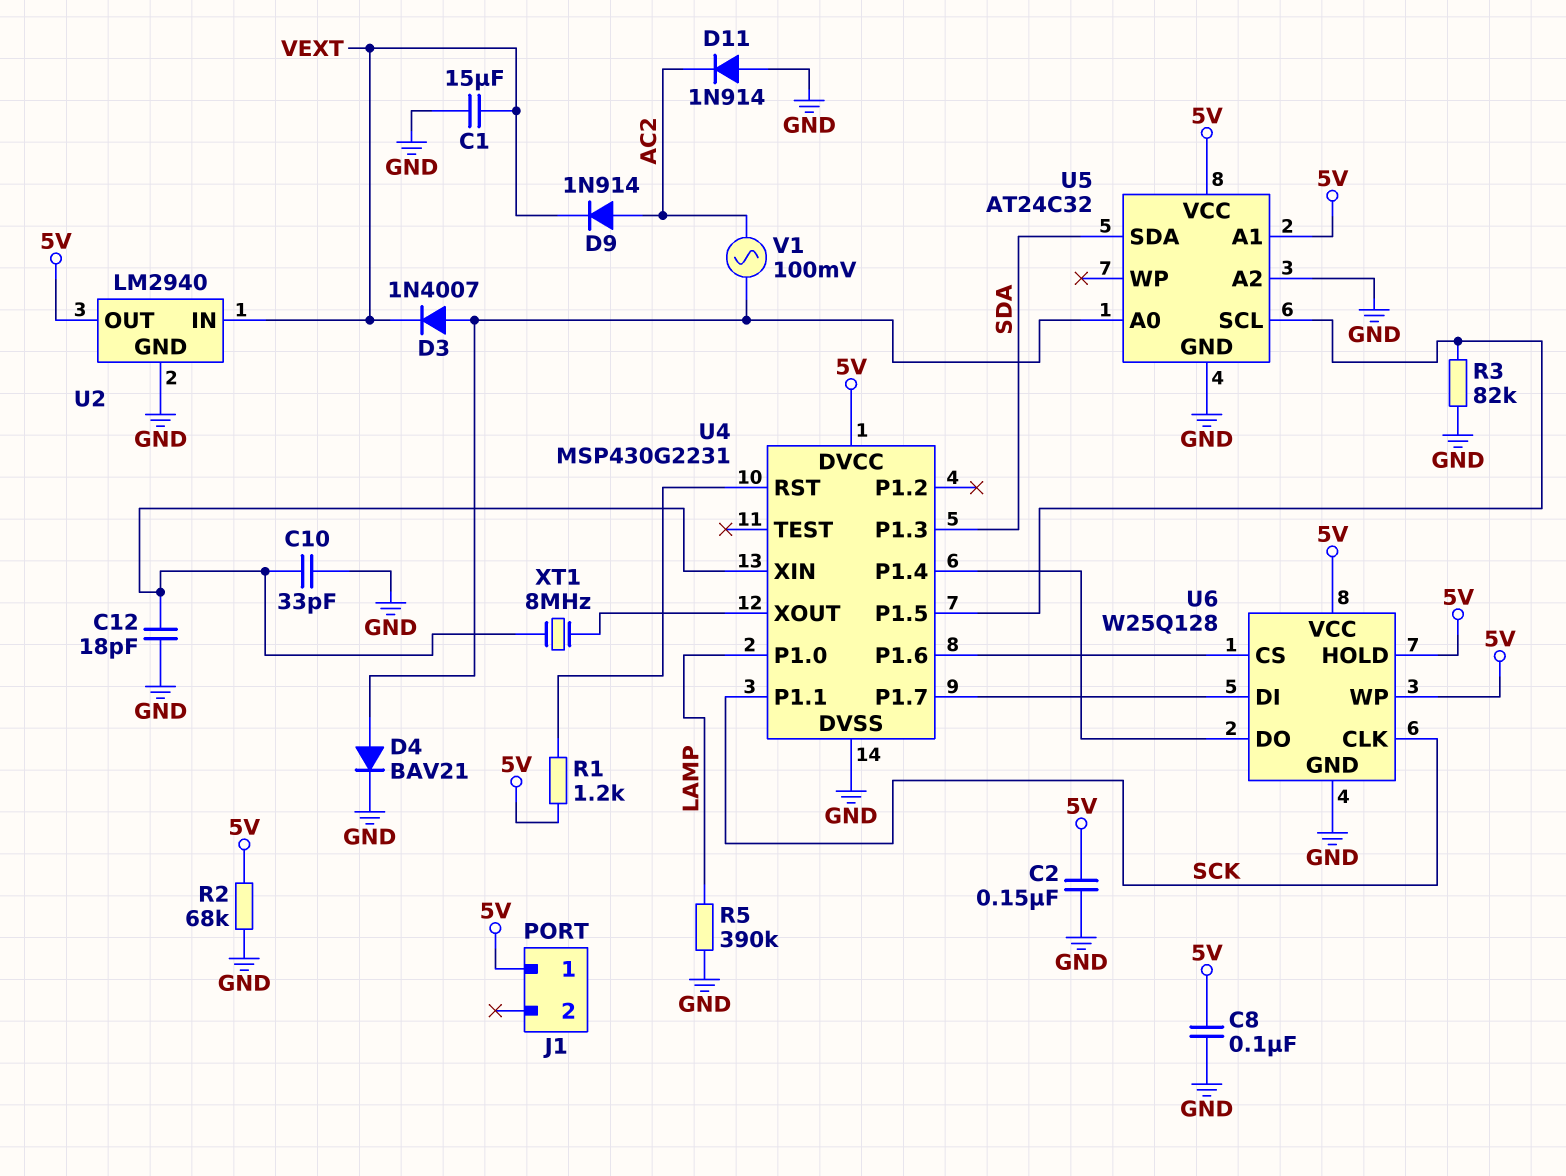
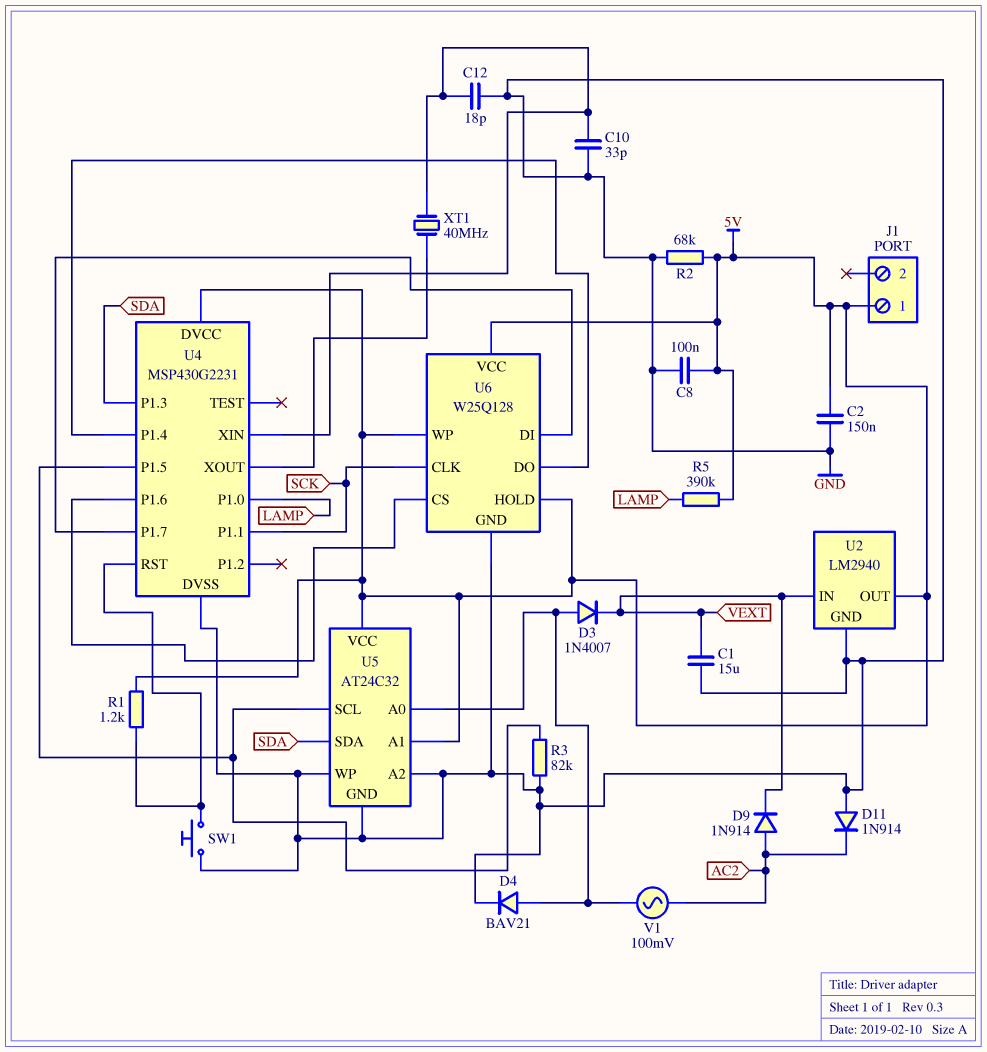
R5: 390k (GND, LAMP) -> 390k (5V, LAMP)
SW1: none -> button (GND, U4/RST)
U5 pin WP: none -> GND
XT1: 8MHz (U4/XIN, U4/XOUT) -> 40MHz (U4/XIN, U4/XOUT)

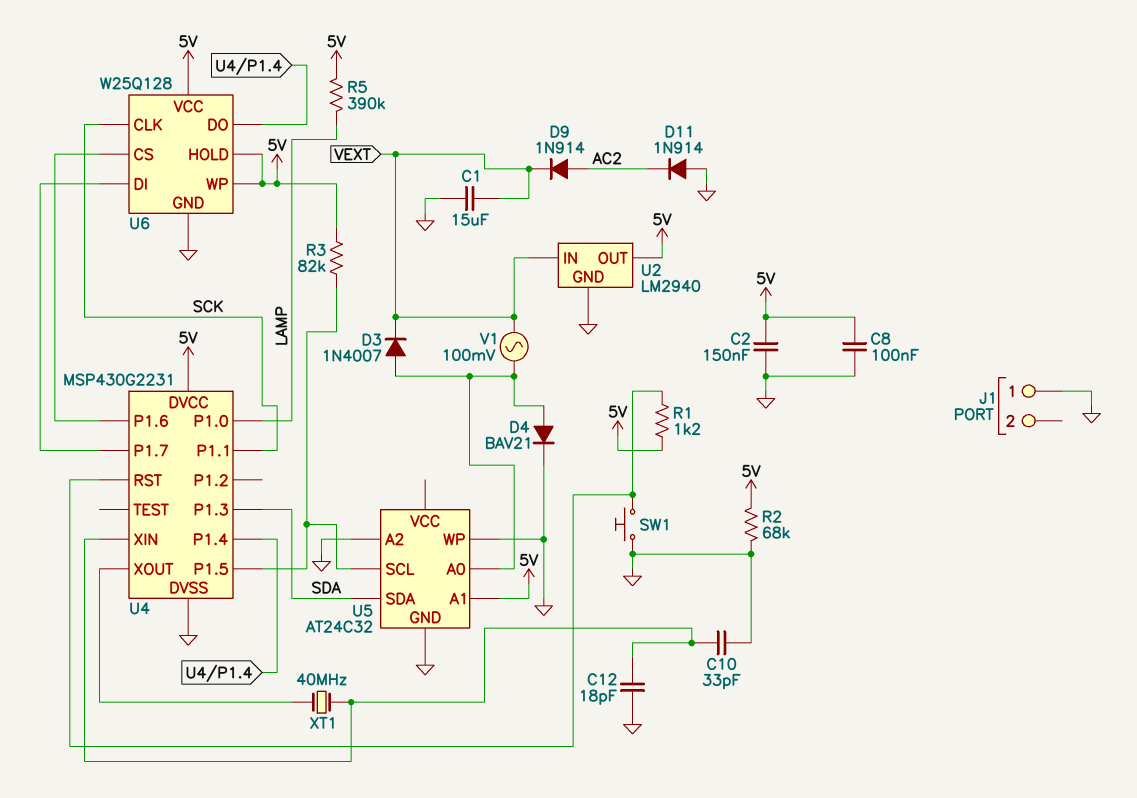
J1 pin 1: 5V -> GND
R3: 82k (GND, U4/P1.5) -> 82k (5V, U4/P1.5)
U5 pin VCC: 5V -> none
V1: AC 100mV (AC2, U5/A0) -> AC 100mV (U5/A0, VEXT)

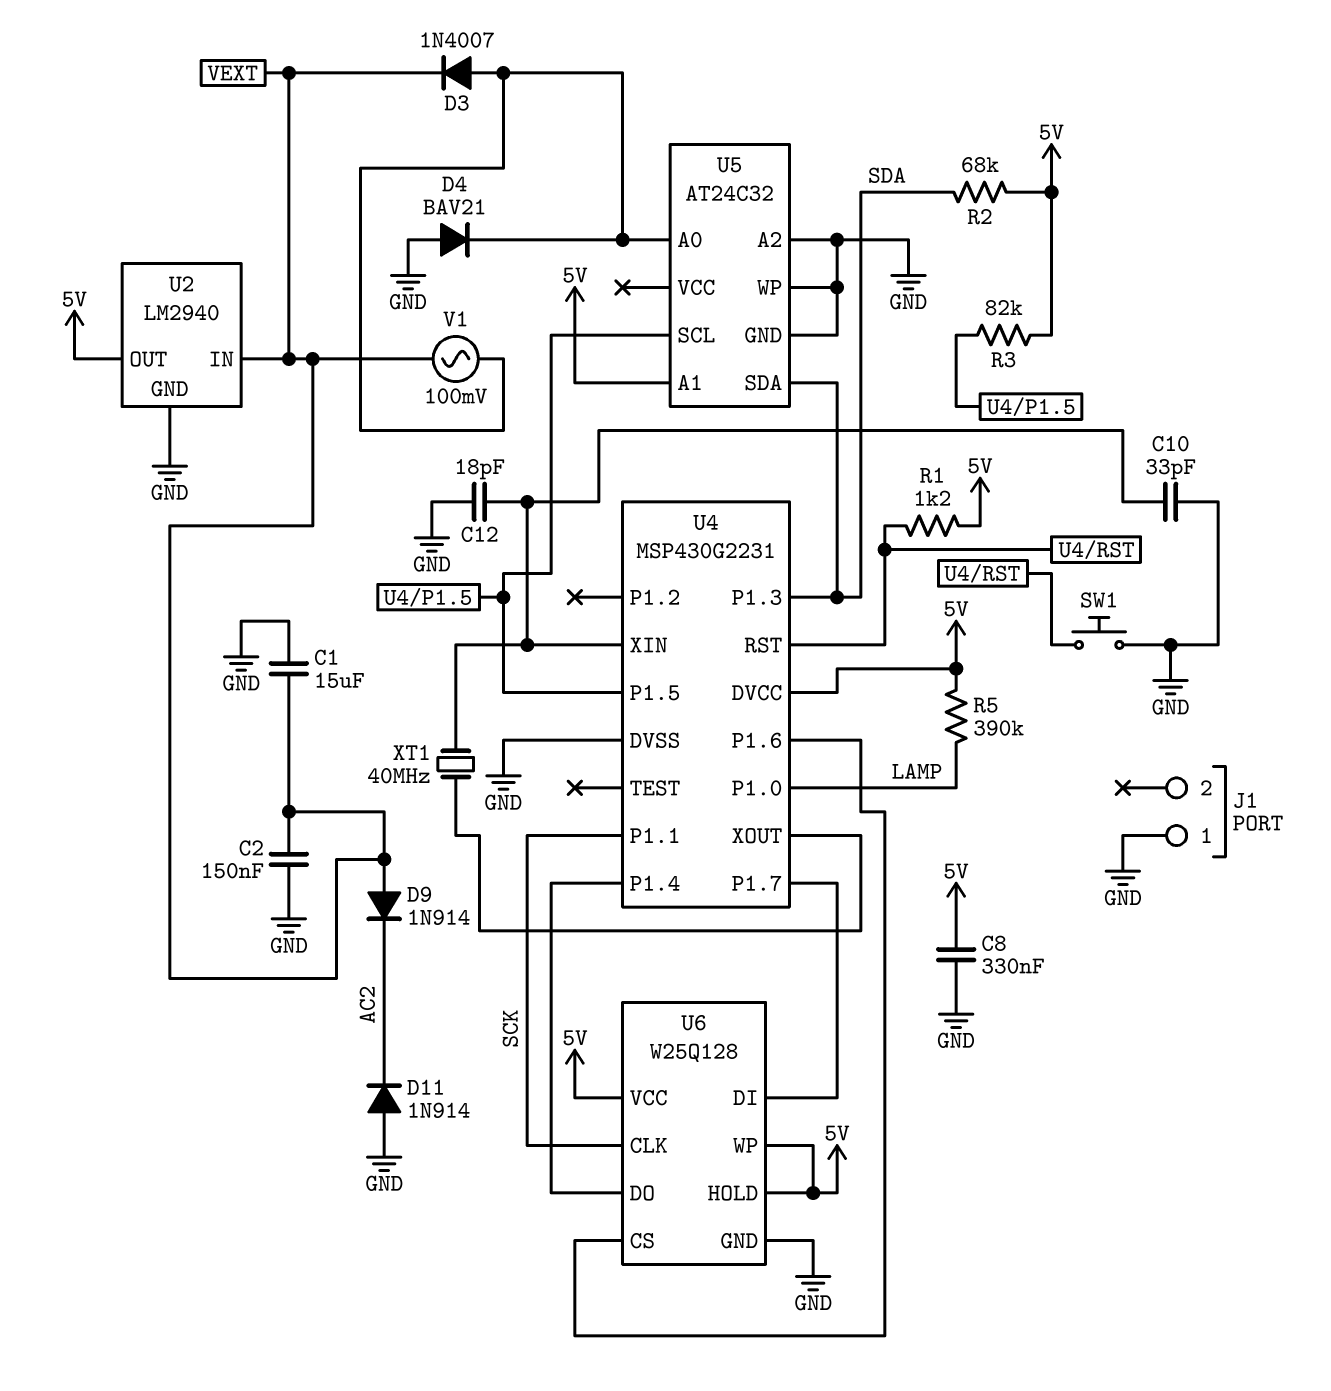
C2: 150nF (5V, GND) -> 150nF (GND, VEXT)
C8: 100nF (5V, GND) -> 330nF (5V, GND)
D4: diode BAV21 (A U5/A0, K GND) -> diode BAV21 (A GND, K U5/A0)
D9: diode 1N914 (A AC2, K VEXT) -> diode 1N914 (A VEXT, K AC2)
R2: 68k (5V, GND) -> 68k (5V, SDA)

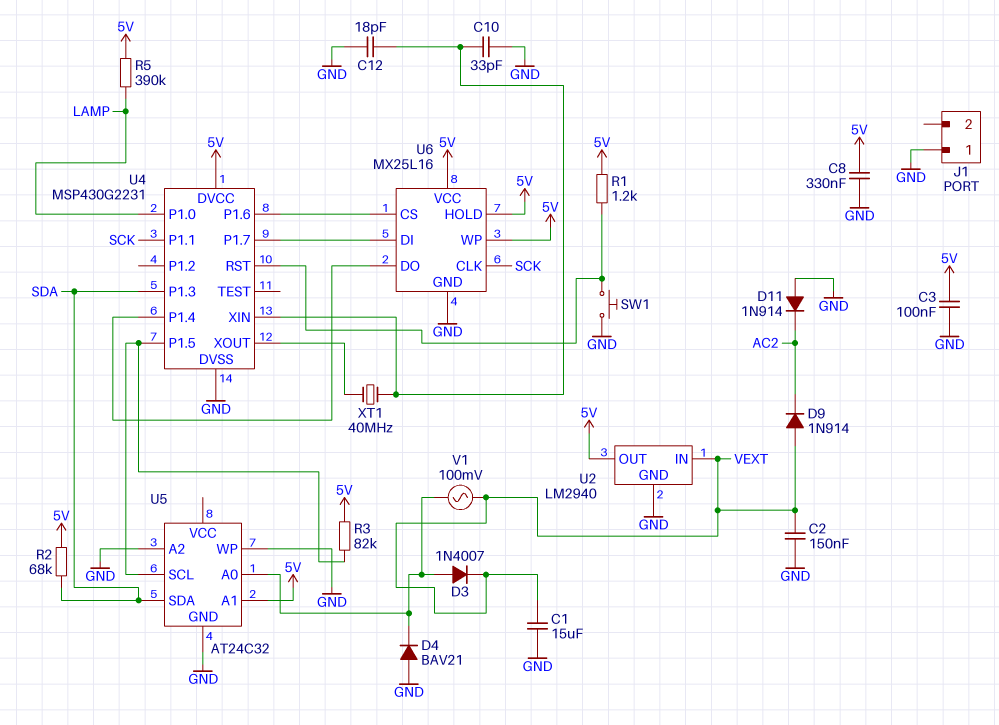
C3: none -> 100nF (5V, GND)
U6: W25Q128 -> MX25L16

